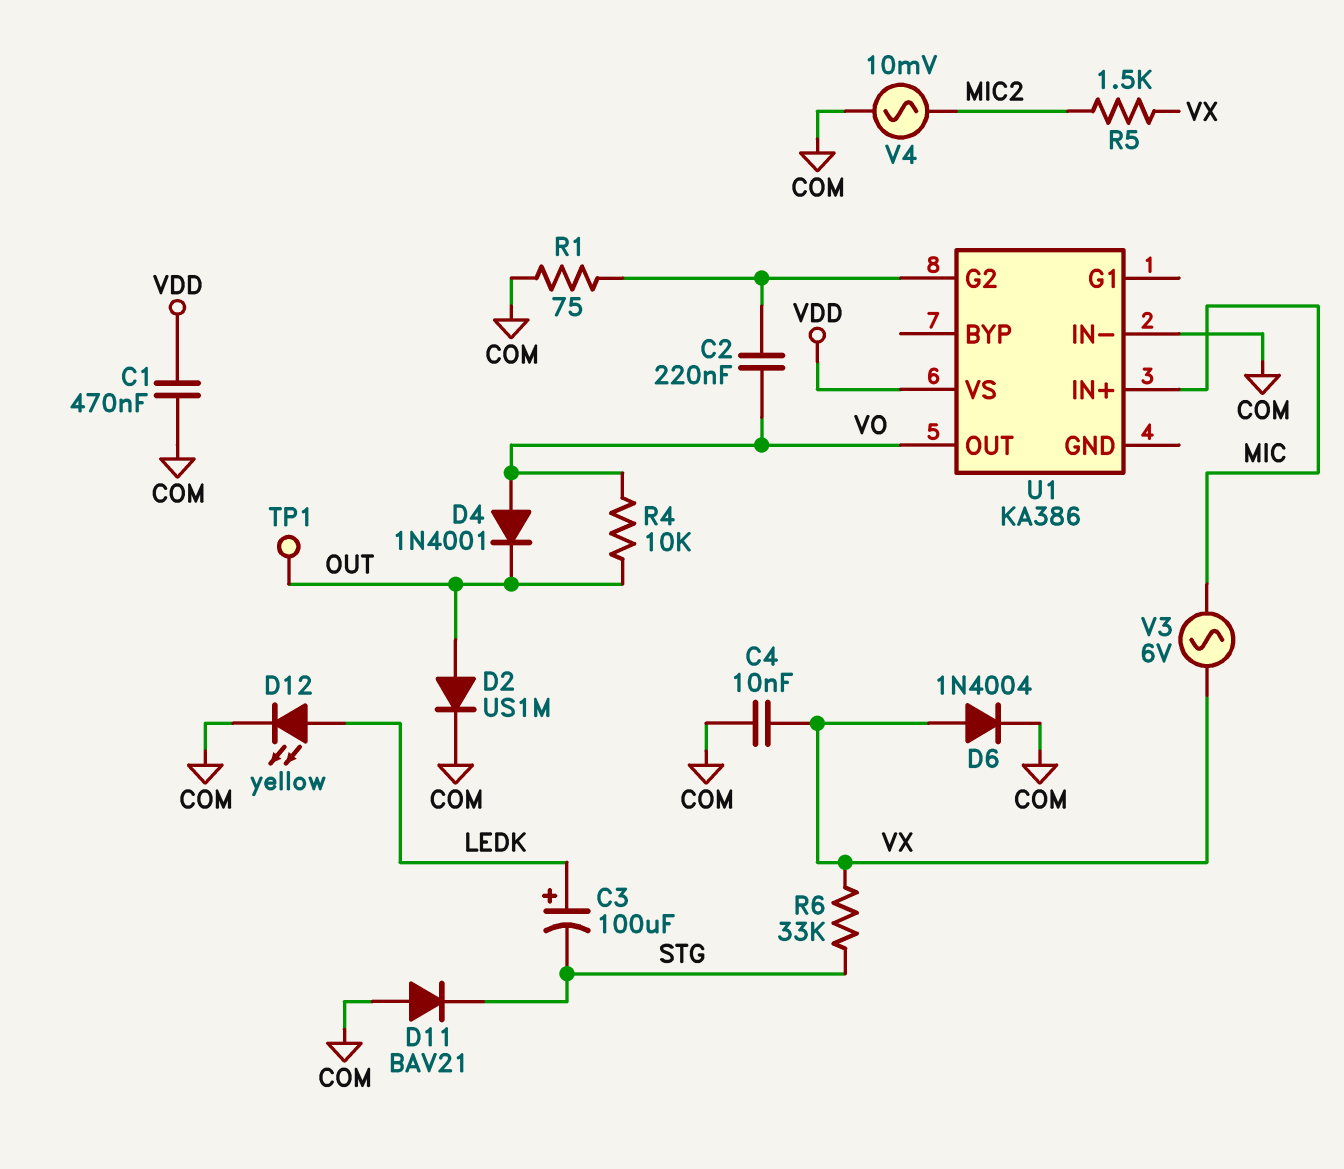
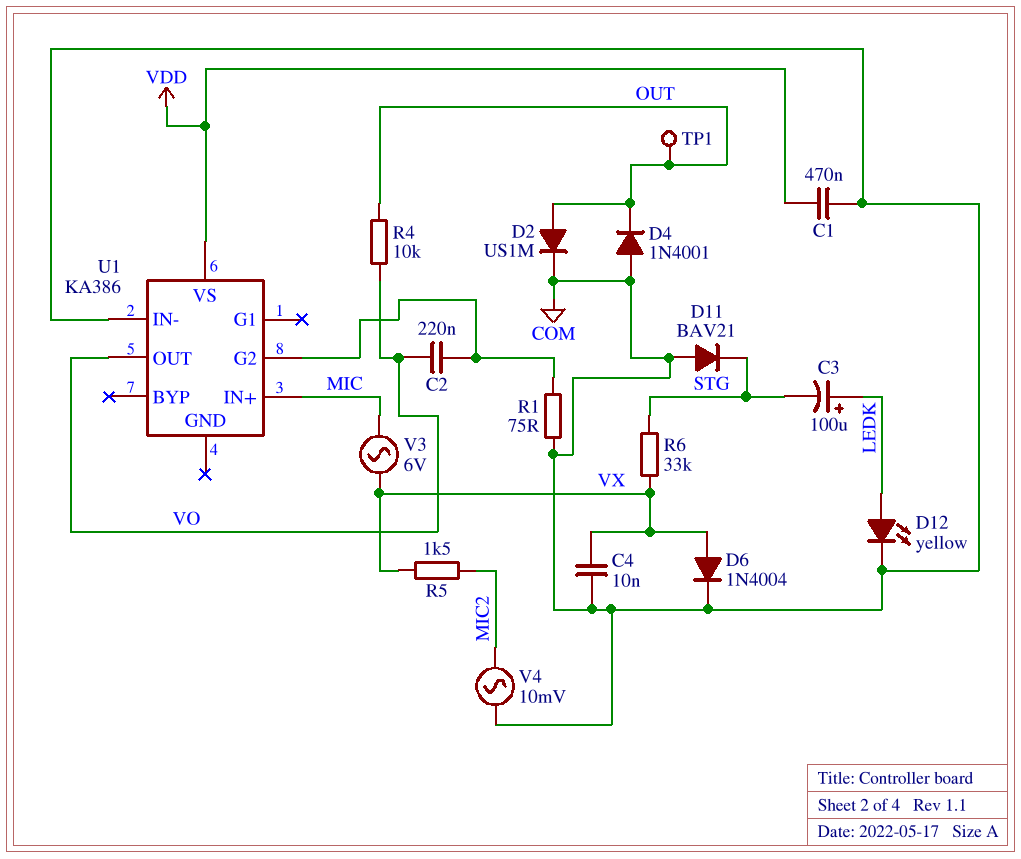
D4: diode 1N4001 (A VO, K OUT) -> diode 1N4001 (A COM, K OUT)

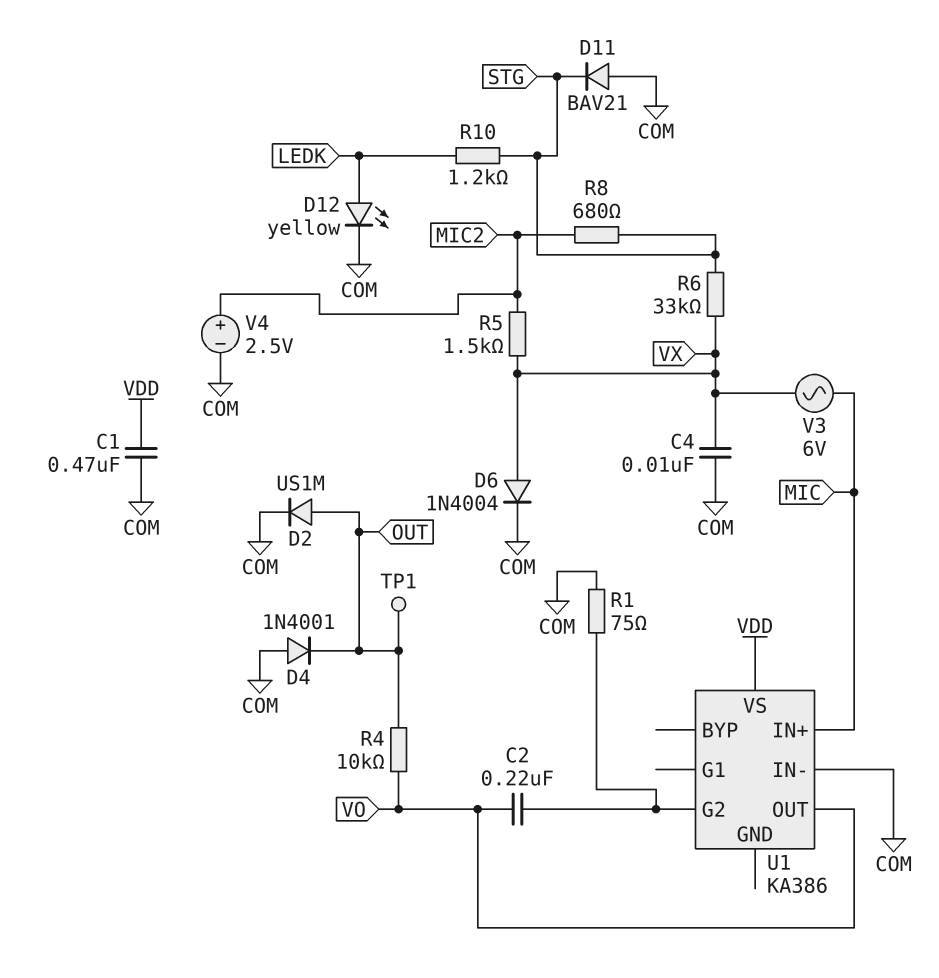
C3: 100uF (plus LEDK, minus STG) -> none
R8: none -> 680 (MIC2, STG)
R10: none -> 1.2k (LEDK, STG)
V4: AC 10mV (COM, MIC2) -> 2.5V (plus MIC2, minus COM)

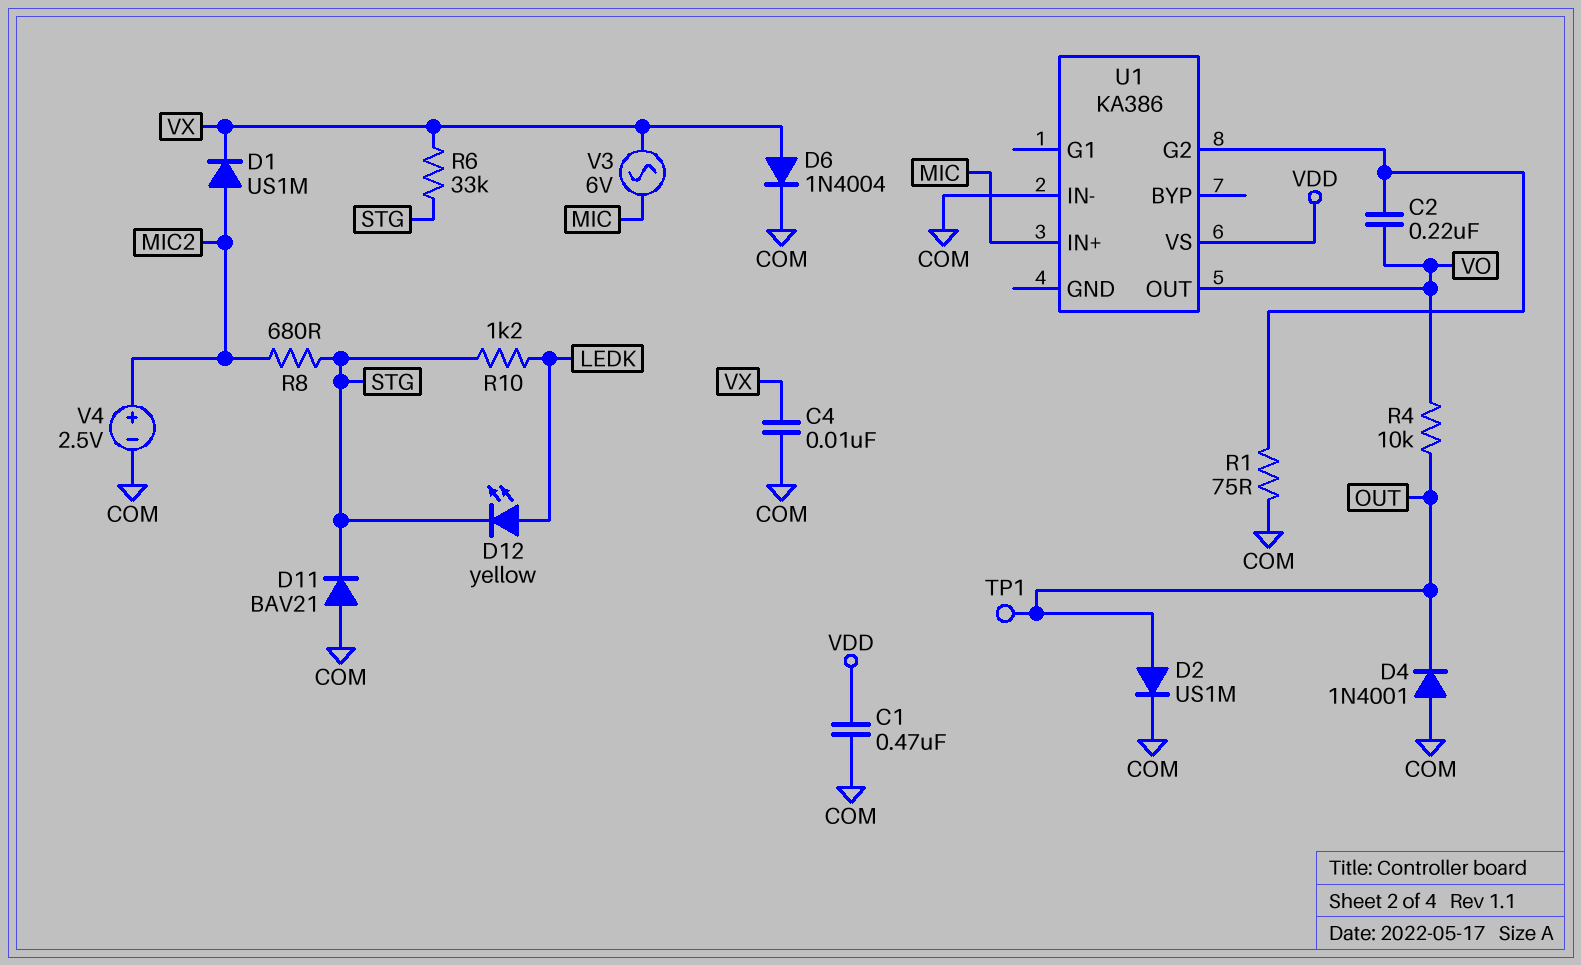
D1: none -> diode US1M (A MIC2, K VX)
D12: LED yellow (A LEDK, K COM) -> LED yellow (A LEDK, K STG)
R5: 1.5k (MIC2, VX) -> none

